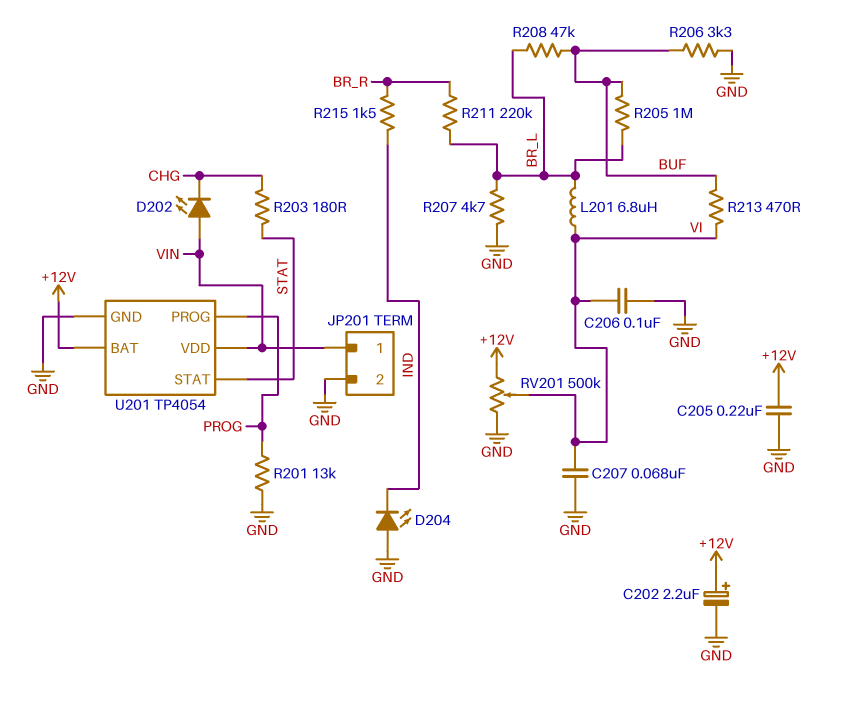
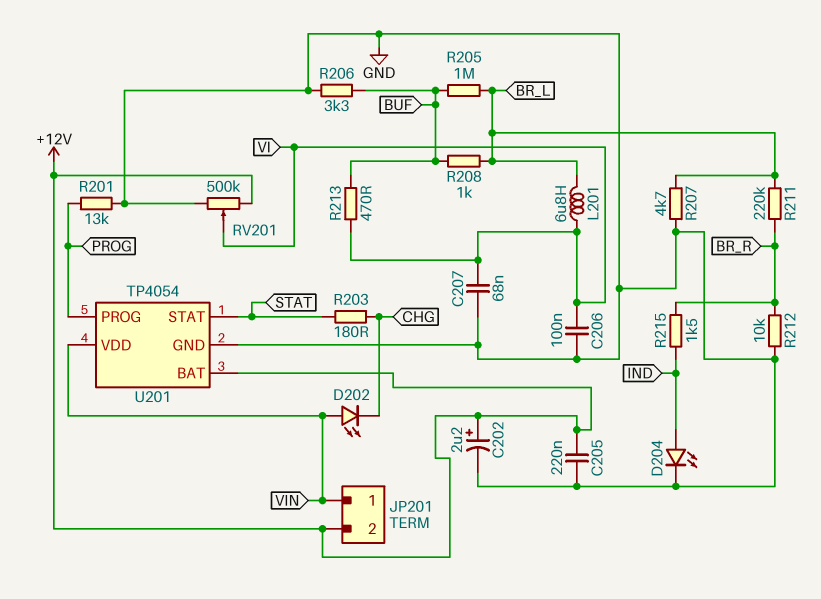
D204: LED (A GND, K IND) -> LED (A IND, K GND)
JP201 pin 2: GND -> +12V
R208: 47k (BR_L, BUF) -> 1k (BR_L, BUF)
R212: none -> 10k (BR_R, GND)

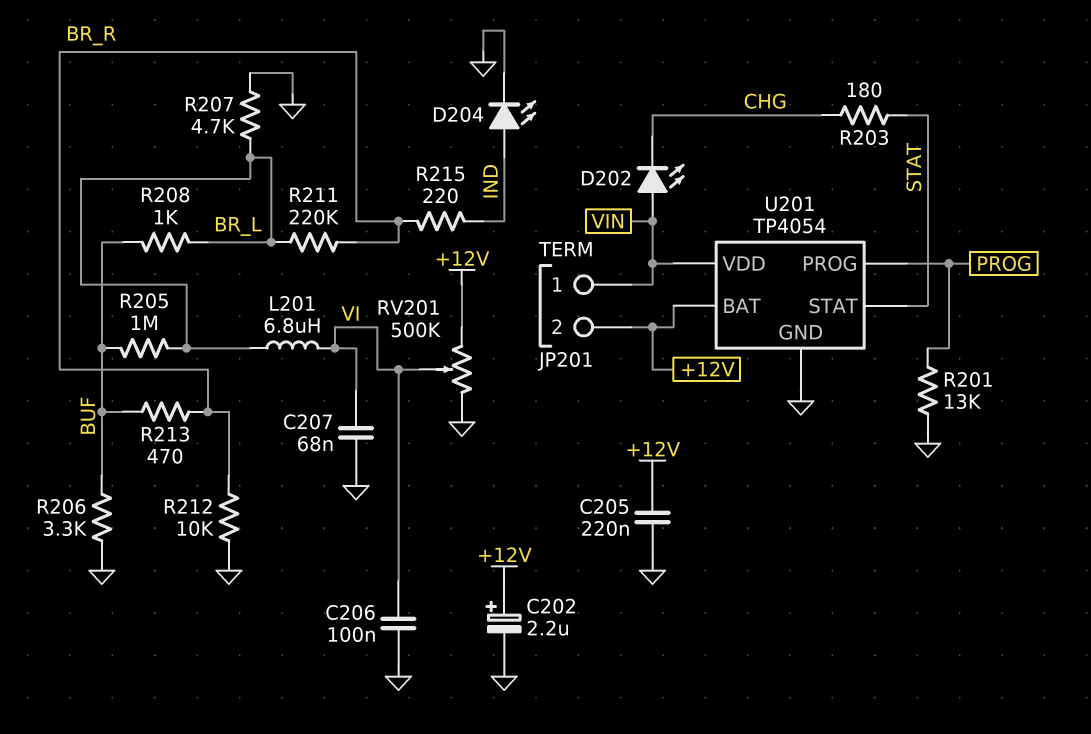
R213: 470 (BUF, VI) -> 470 (BR_R, BUF)
R215: 1.5k (BR_R, IND) -> 220 (BR_R, IND)

